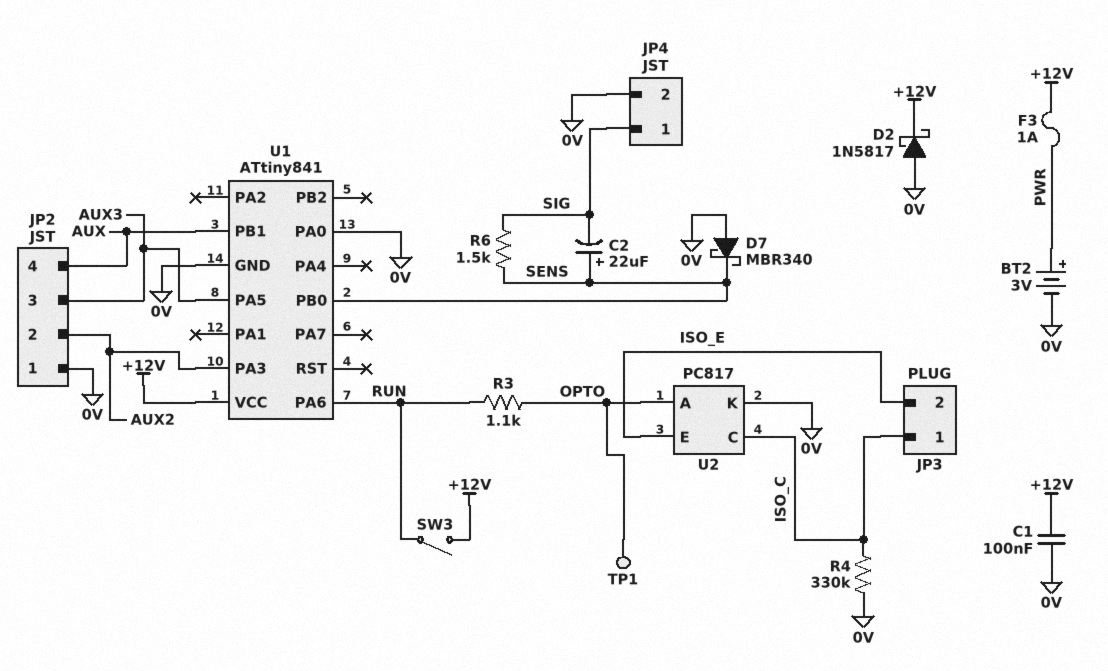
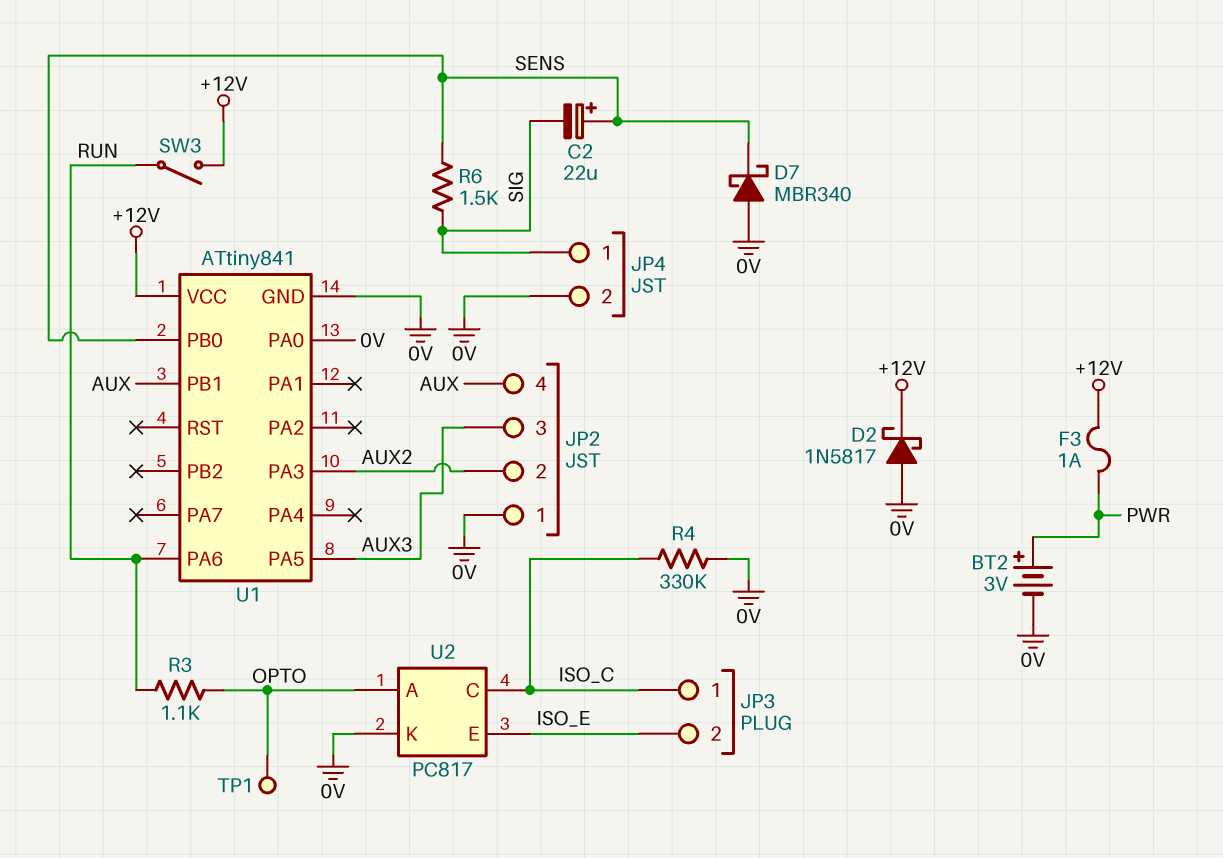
C1: 100nF (+12V, 0V) -> none

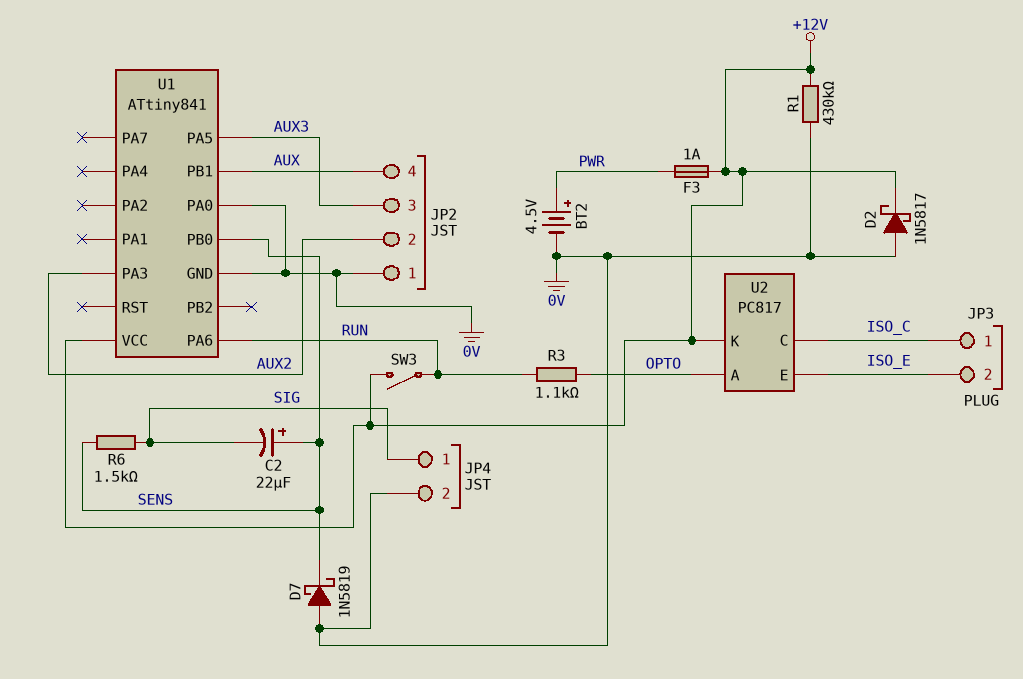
BT2: 3V (plus PWR, minus 0V) -> 4.5V (plus PWR, minus 0V)
D7: schottky MBR340 (A 0V, K SENS) -> schottky 1N5819 (A 0V, K SENS)
R1: none -> 430k (+12V, 0V)
R4: 330k (0V, ISO_C) -> none
TP1: test point (OPTO) -> none
U2 pin K: 0V -> +12V

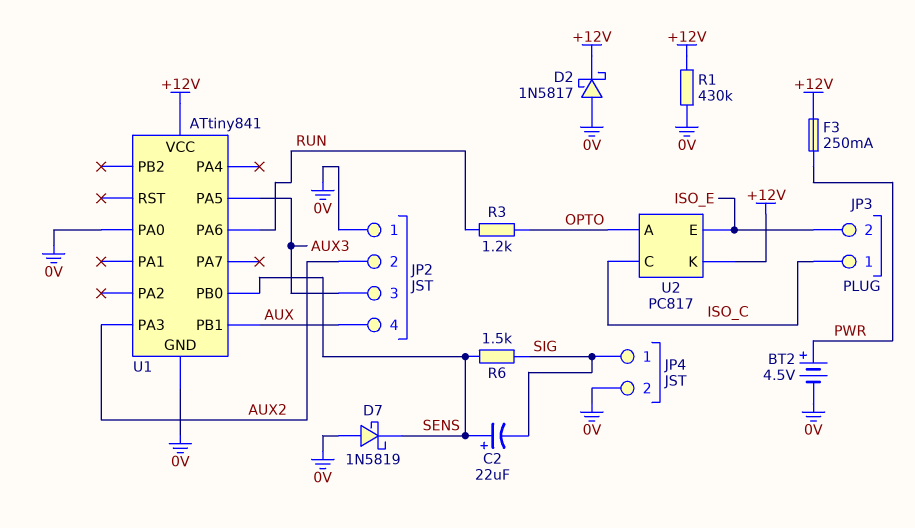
F3: 1A (+12V, PWR) -> 250mA (+12V, PWR)
R3: 1.1k (OPTO, RUN) -> 1.2k (OPTO, RUN)
SW3: switch (+12V, RUN) -> none

